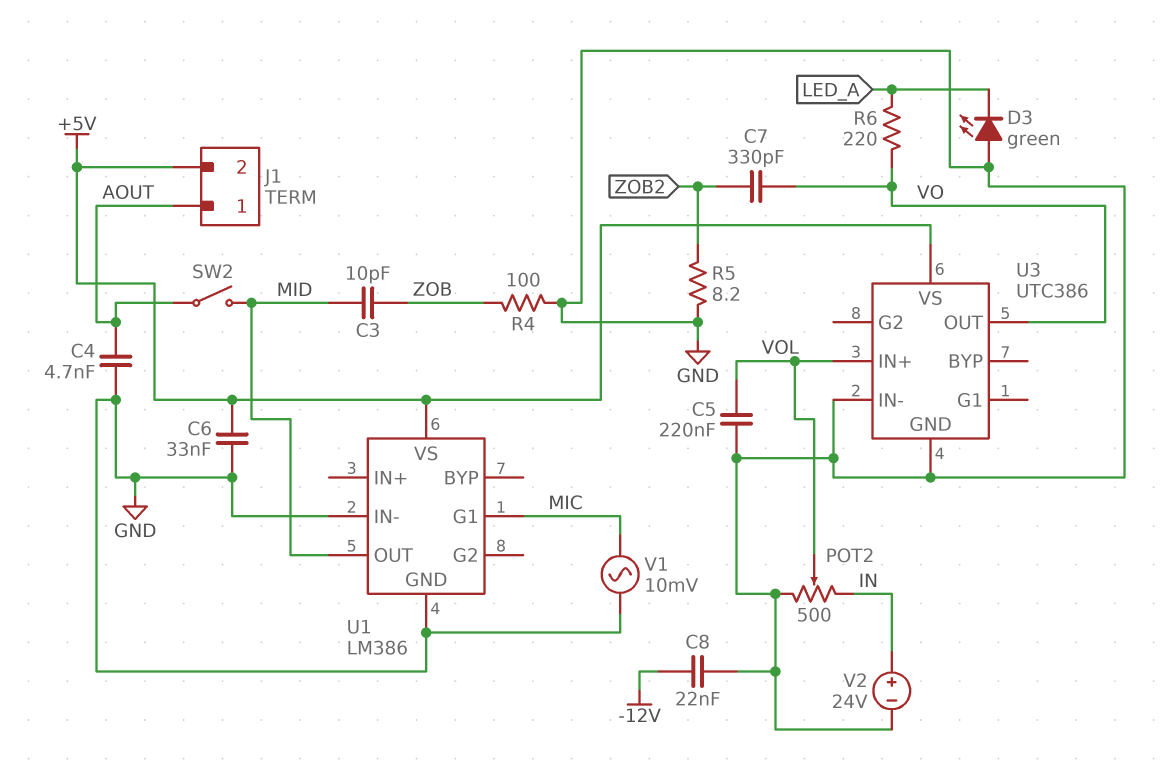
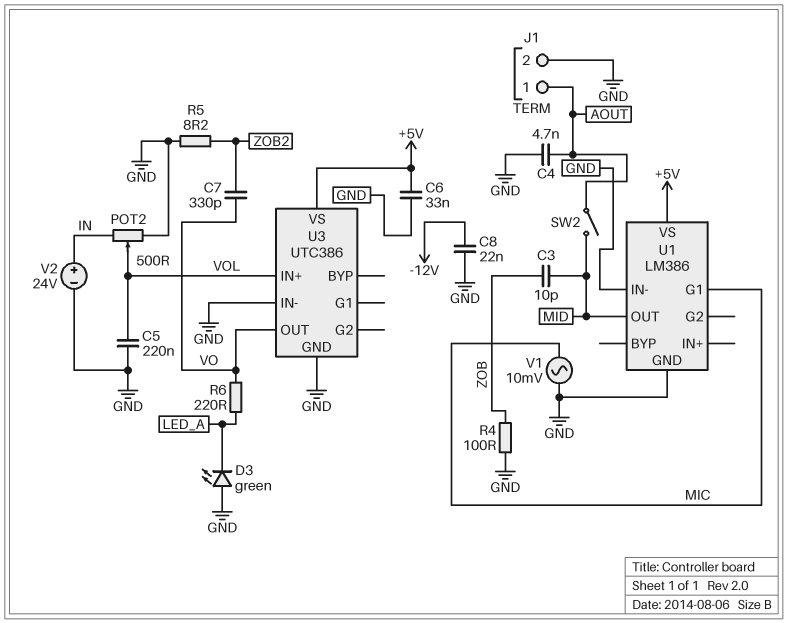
J1 pin 2: +5V -> GND

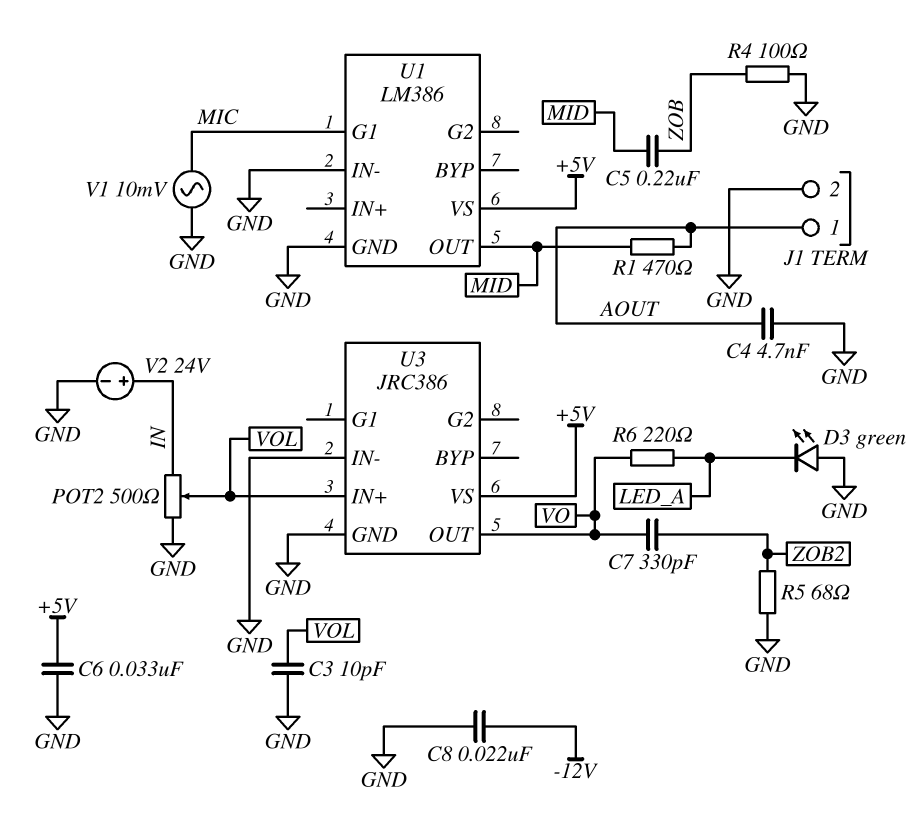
C3: 10pF (MID, ZOB) -> 10pF (GND, VOL)
C5: 220nF (GND, VOL) -> 220nF (MID, ZOB)
R1: none -> 470 (AOUT, MID)
R5: 8.2 (GND, ZOB2) -> 68 (GND, ZOB2)
SW2: switch (AOUT, MID) -> none
U3: UTC386 -> JRC386

